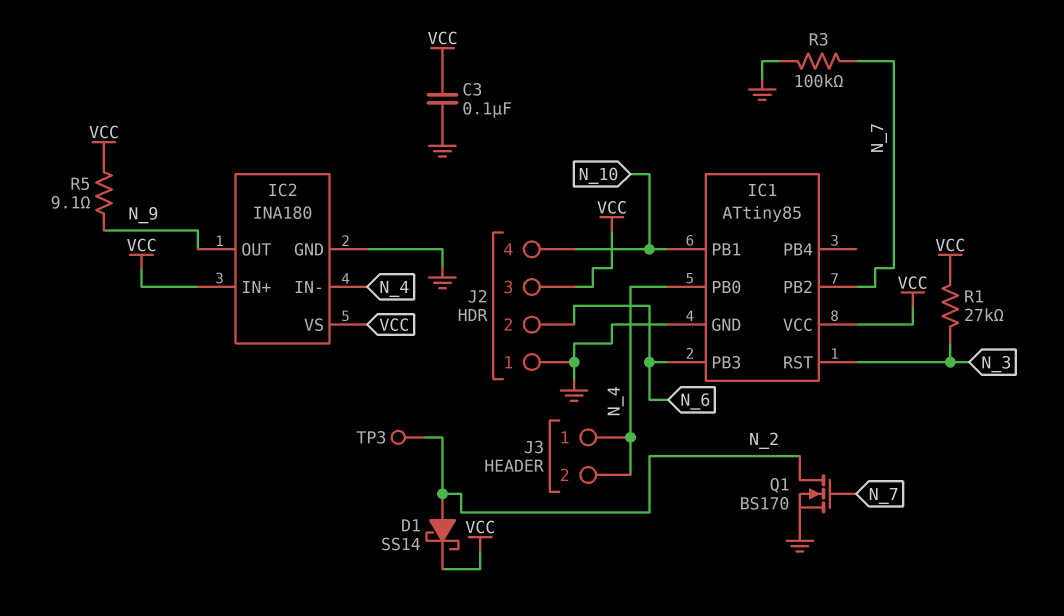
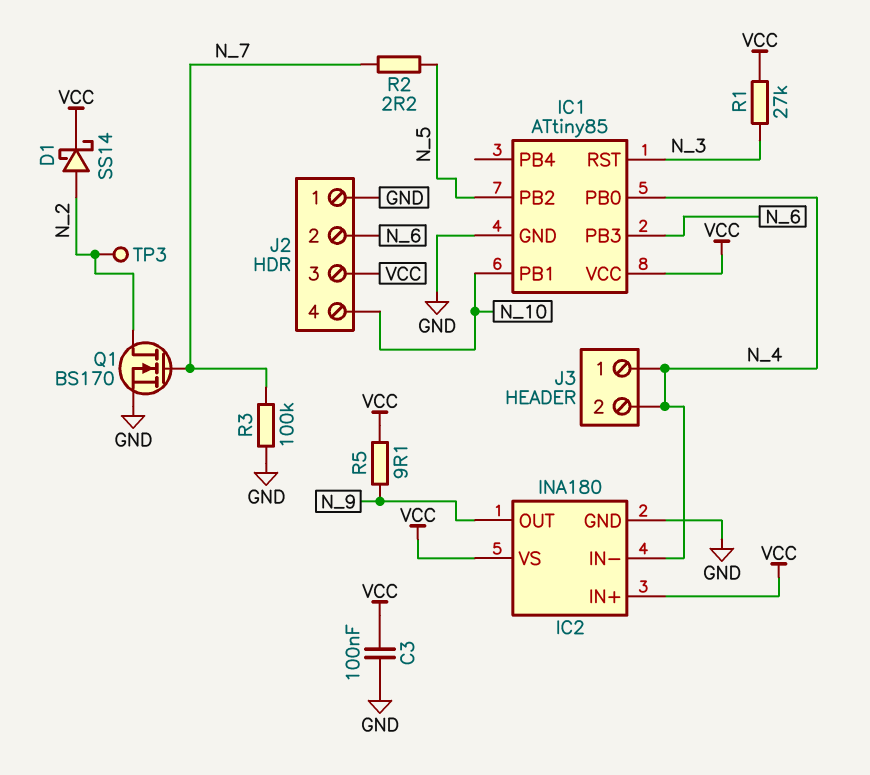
IC1 pin PB2: N_7 -> N_5
R2: none -> 2.2 (N_5, N_7)

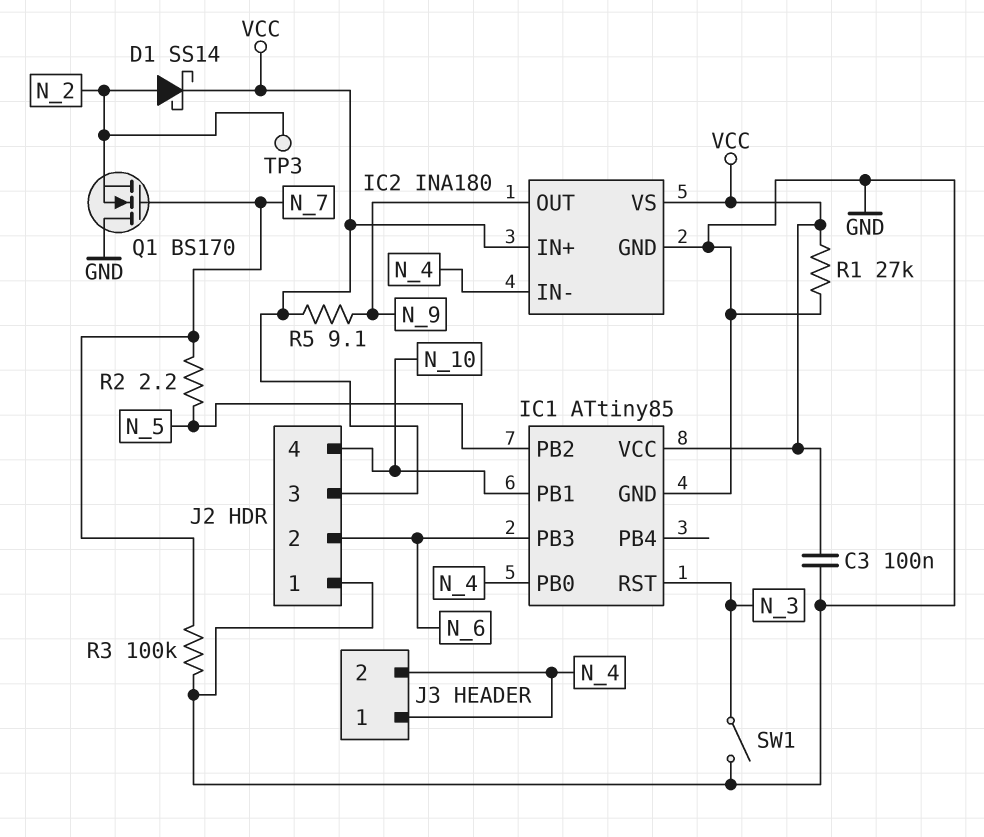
Q1: NMOS BS170 (G N_7, D N_2, S GND) -> NMOS BS170 (G N_7, D GND, S N_2)
R1: 27k (N_3, VCC) -> 27k (GND, VCC)
SW1: none -> switch (GND, N_3)

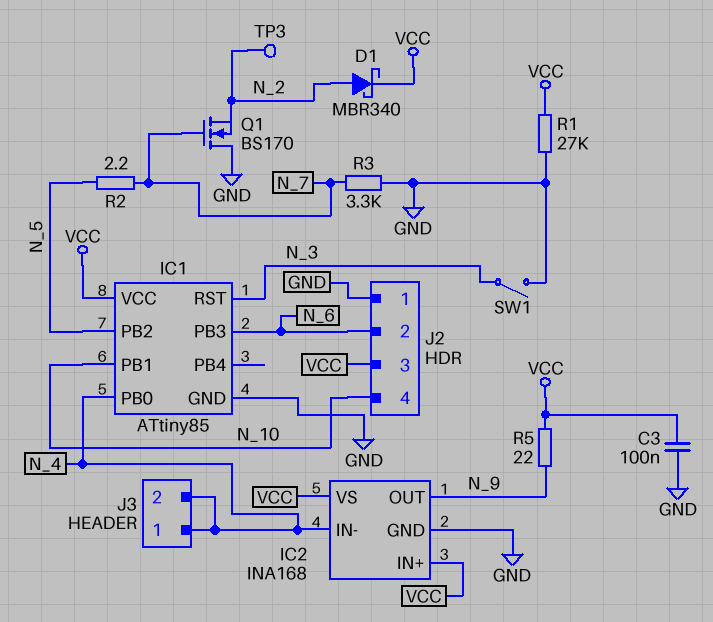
D1: schottky SS14 (A N_2, K VCC) -> schottky MBR340 (A N_2, K VCC)
IC2: INA180 -> INA168
R3: 100k (GND, N_7) -> 3.3k (GND, N_7)
R5: 9.1 (N_9, VCC) -> 22 (N_9, VCC)

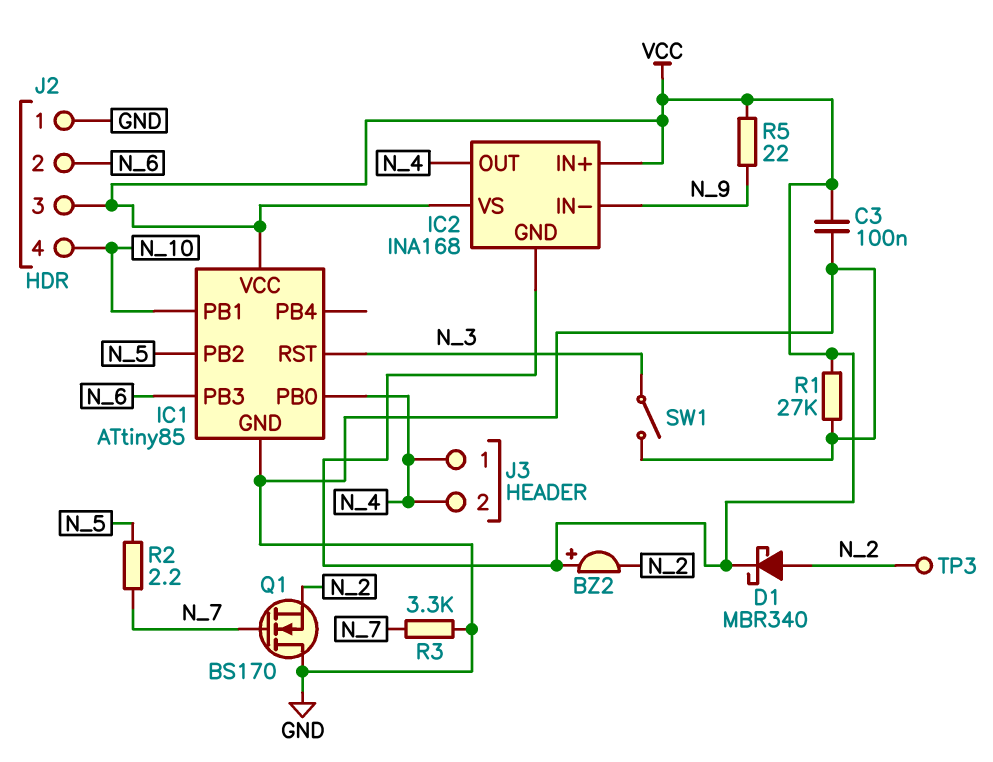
BZ2: none -> buzzer (plus VCC, minus N_2)
IC2 pin GND: GND -> VCC
IC2 pin IN-: N_4 -> N_9
IC2 pin OUT: N_9 -> N_4

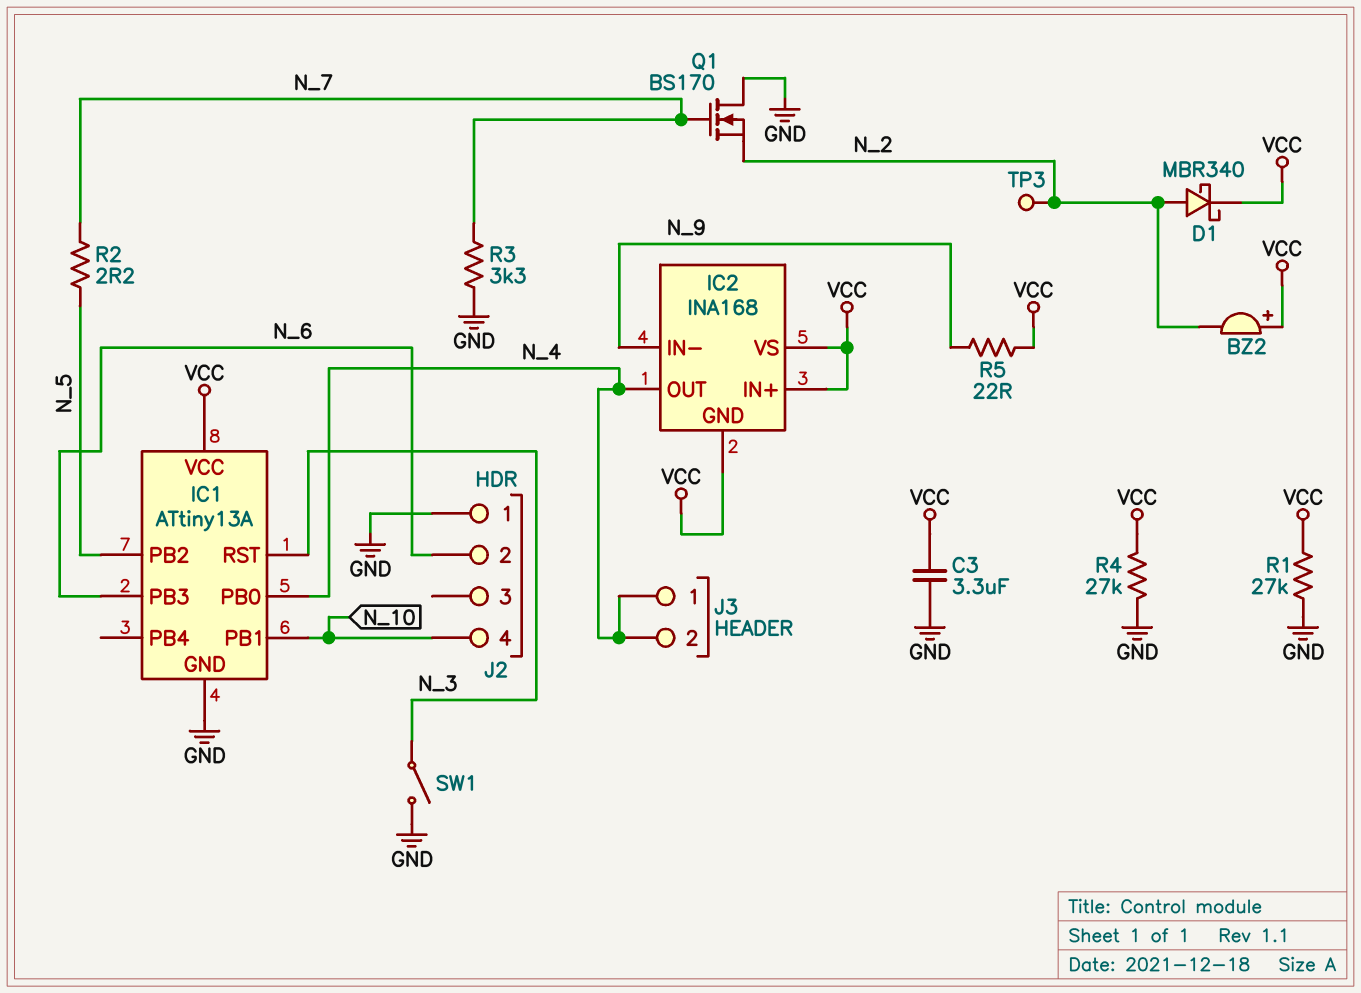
C3: 100nF (GND, VCC) -> 3.3uF (GND, VCC)
IC1: ATtiny85 -> ATtiny13A
J2 pin 3: VCC -> none
R4: none -> 27k (GND, VCC)

